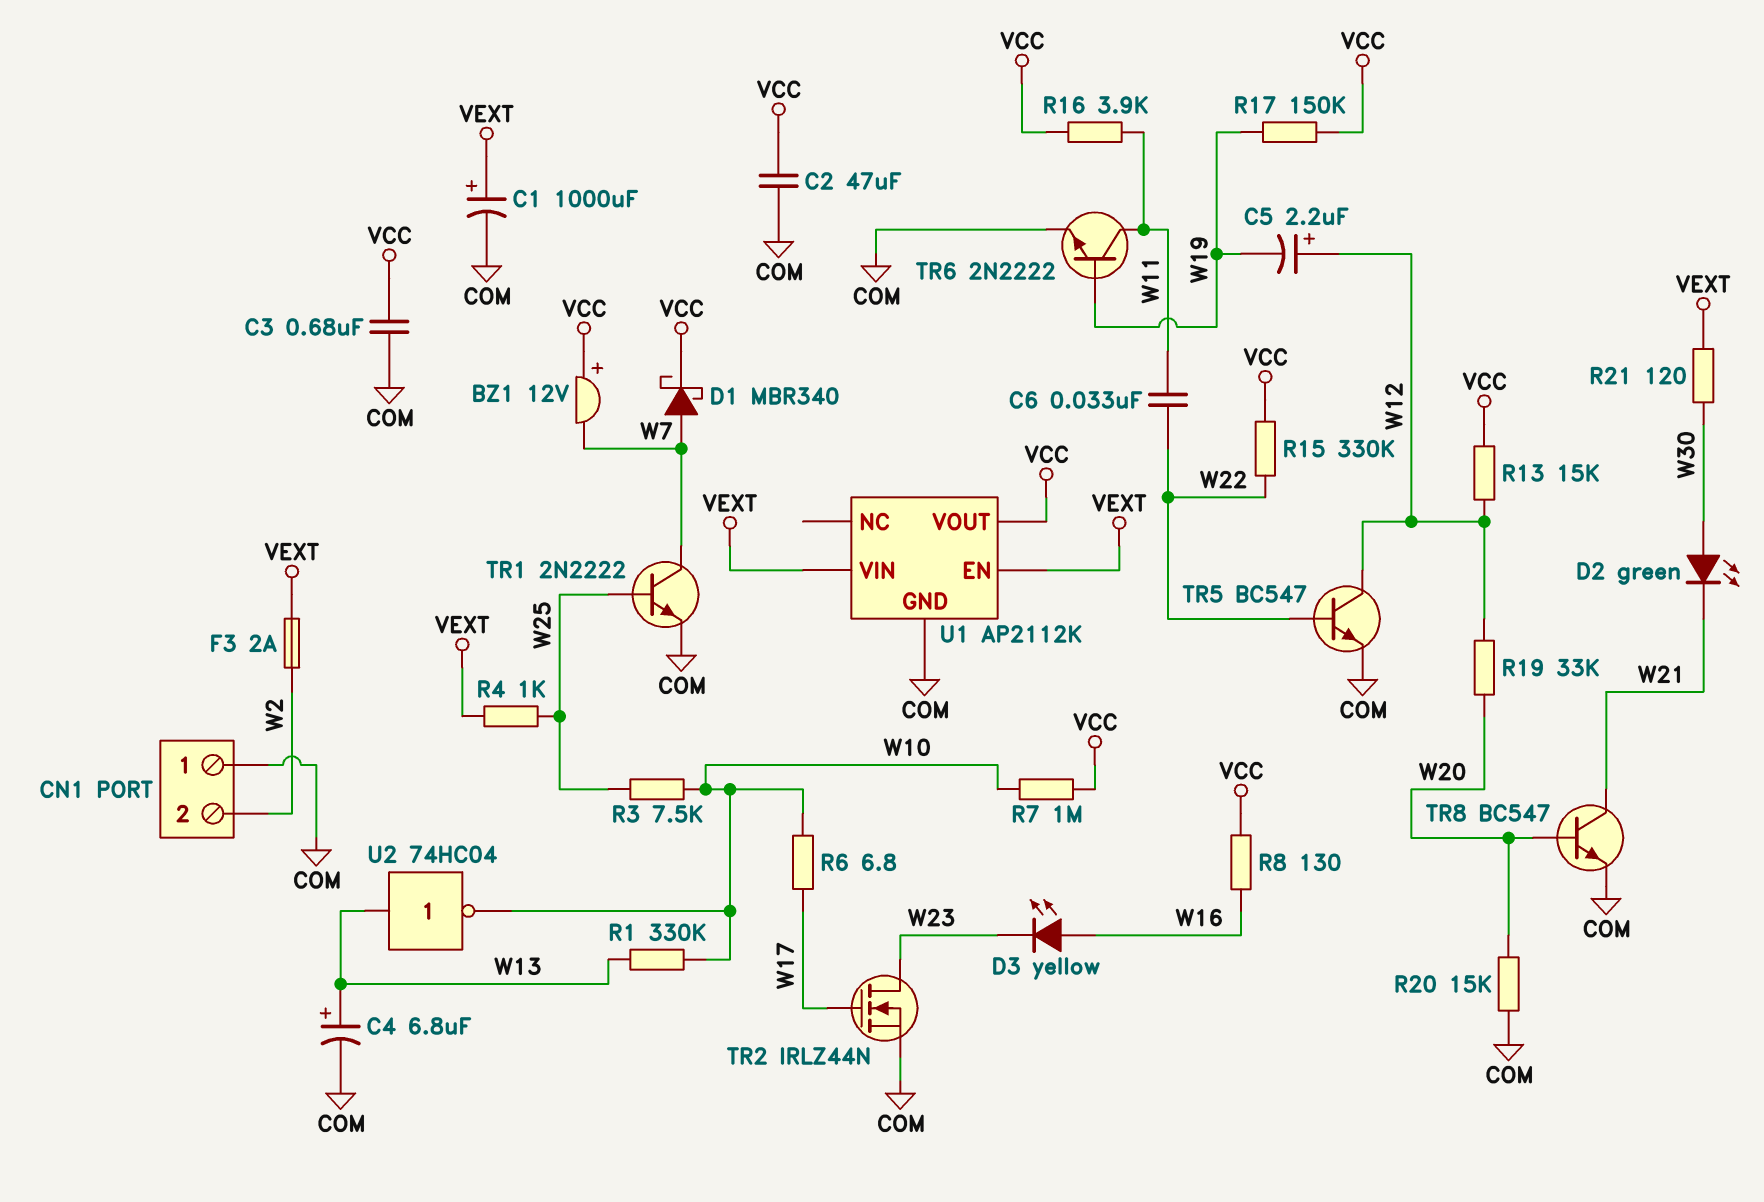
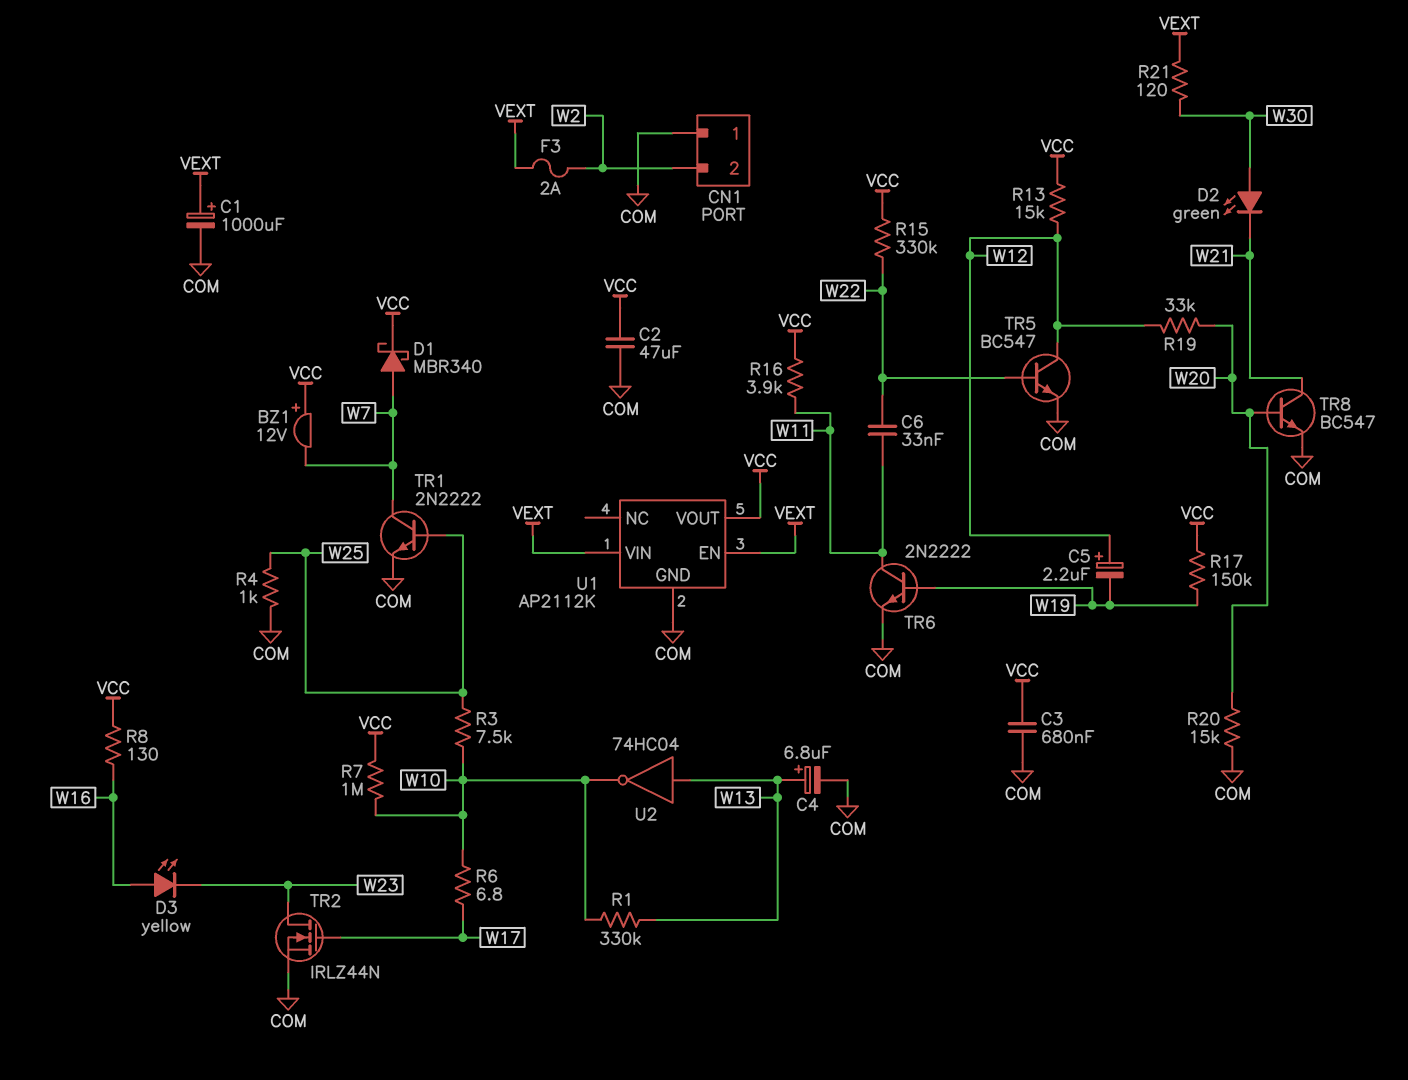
R4: 1k (VEXT, W25) -> 1k (COM, W25)

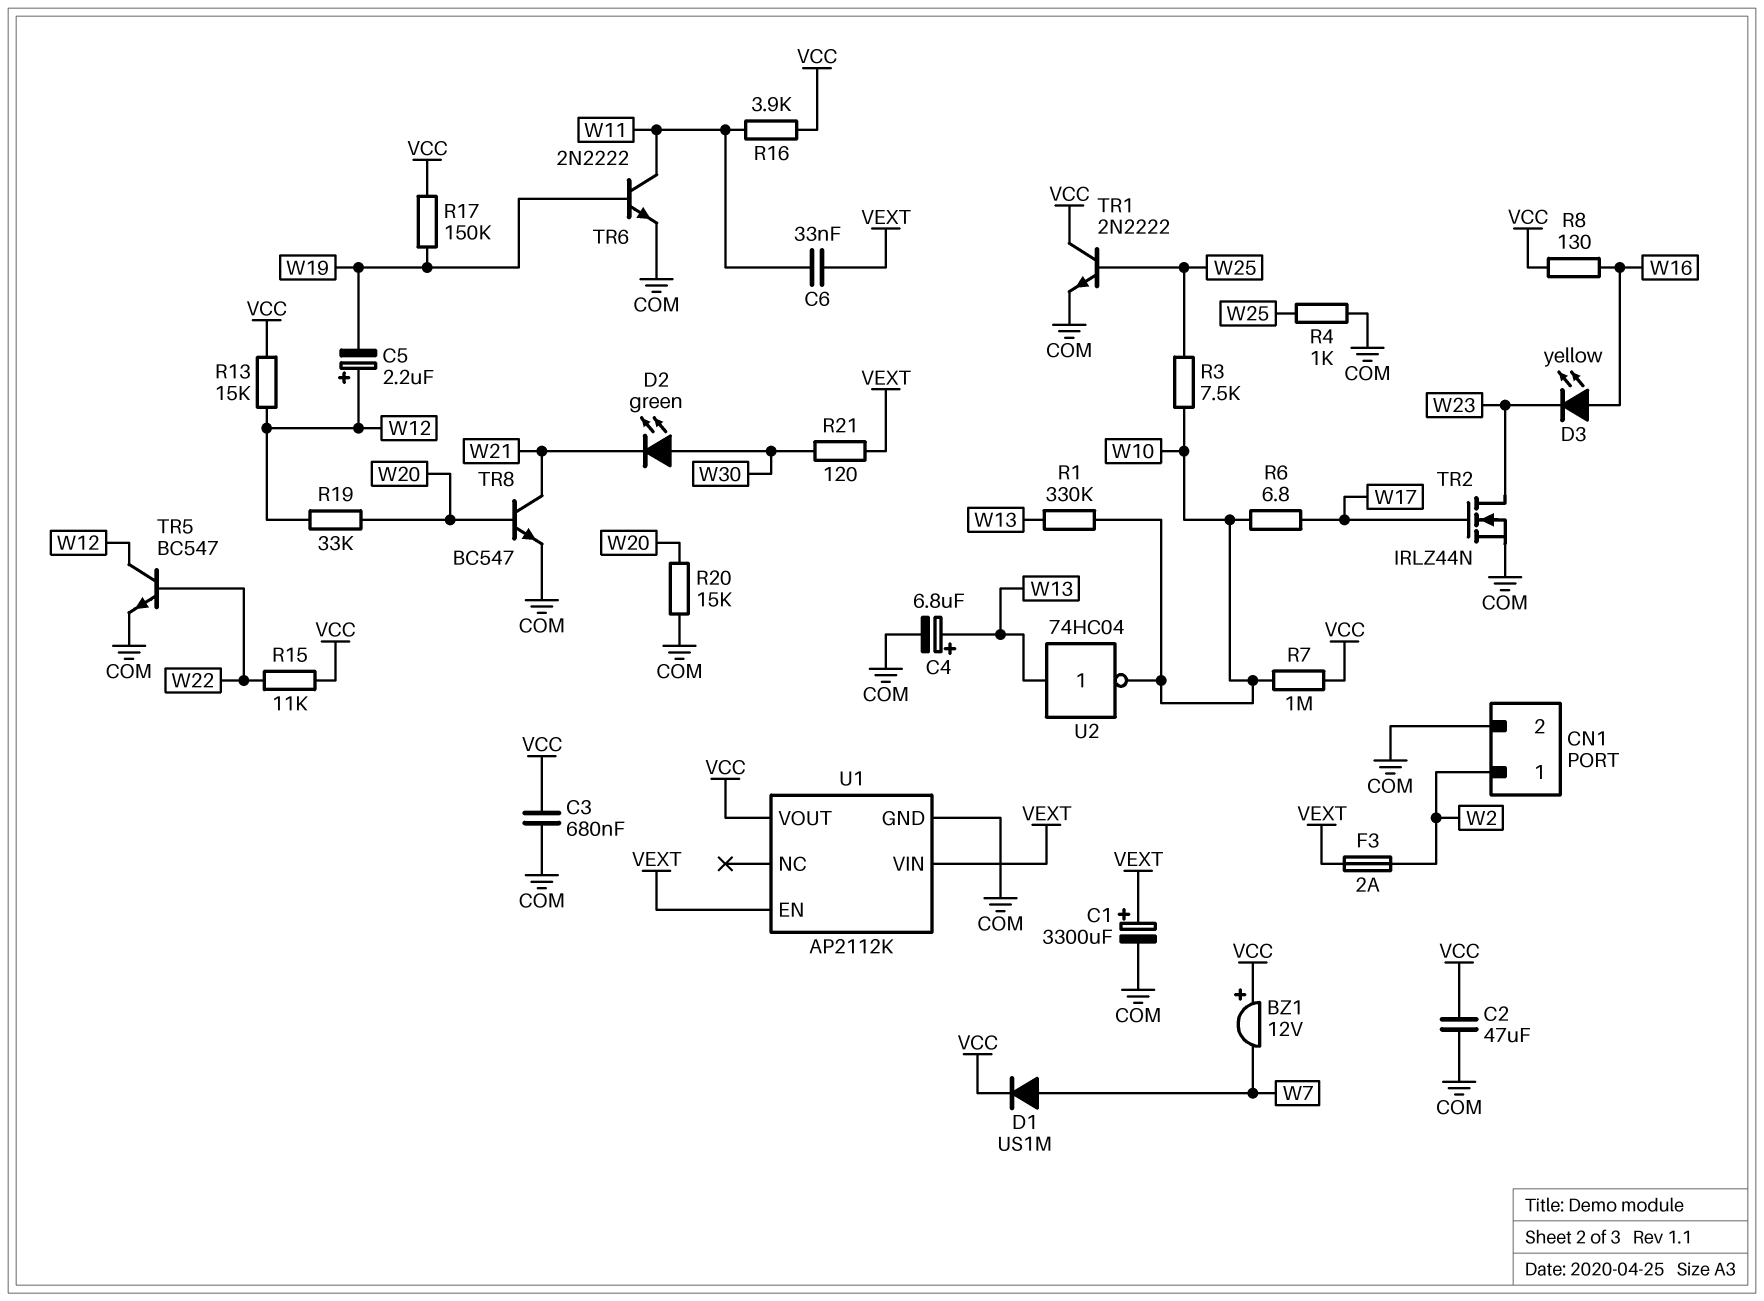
C1: 1000uF (plus VEXT, minus COM) -> 3300uF (plus VEXT, minus COM)
C6: 33nF (W11, W22) -> 33nF (VEXT, W11)
CN1 pin 1: COM -> W2
CN1 pin 2: W2 -> COM
D1: schottky MBR340 (A W7, K VCC) -> diode US1M (A W7, K VCC)
R15: 330k (VCC, W22) -> 11k (VCC, W22)
TR1: NPN 2N2222 (B W25, C W7, E COM) -> NPN 2N2222 (B W25, C VCC, E COM)

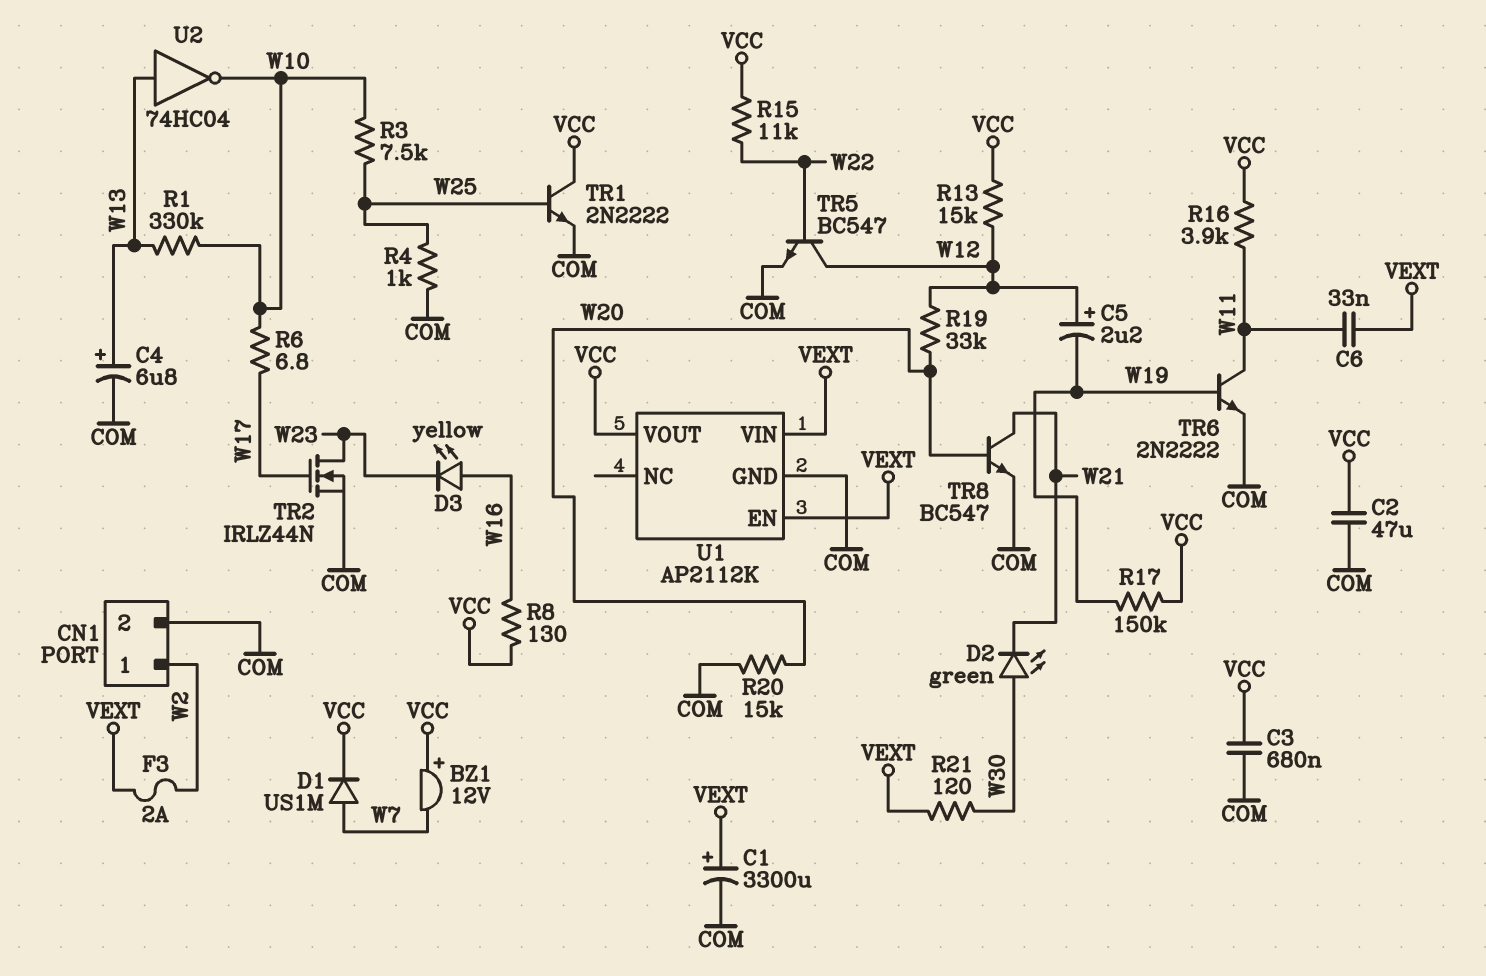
R7: 1M (VCC, W10) -> none

